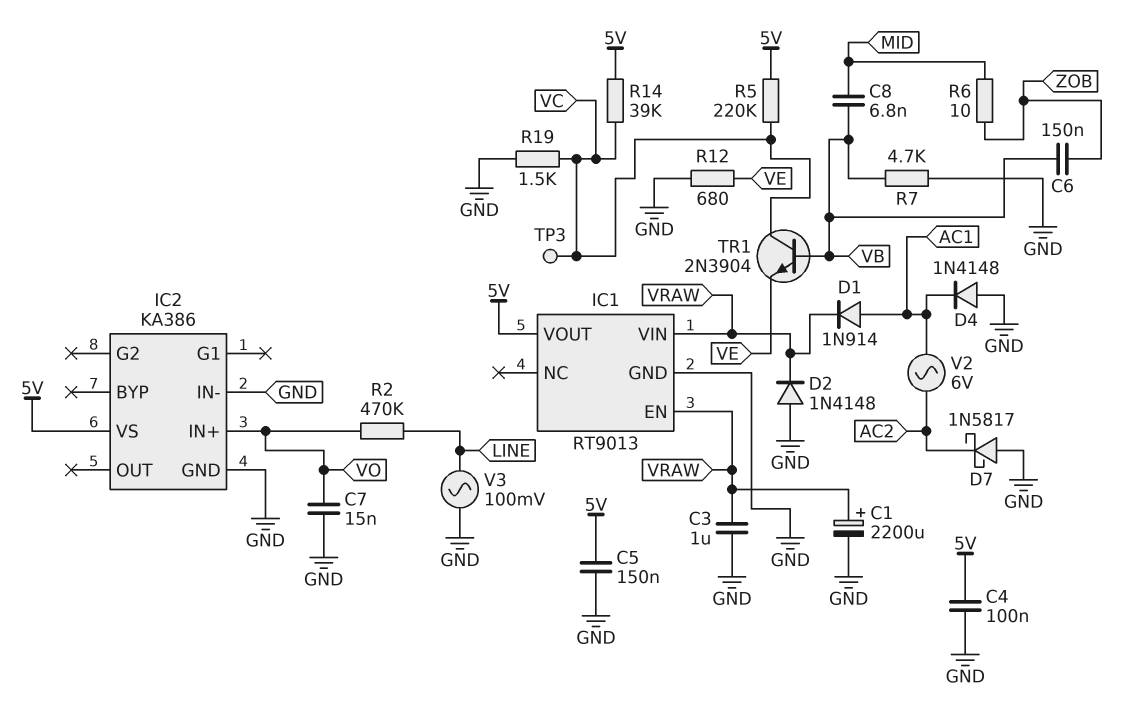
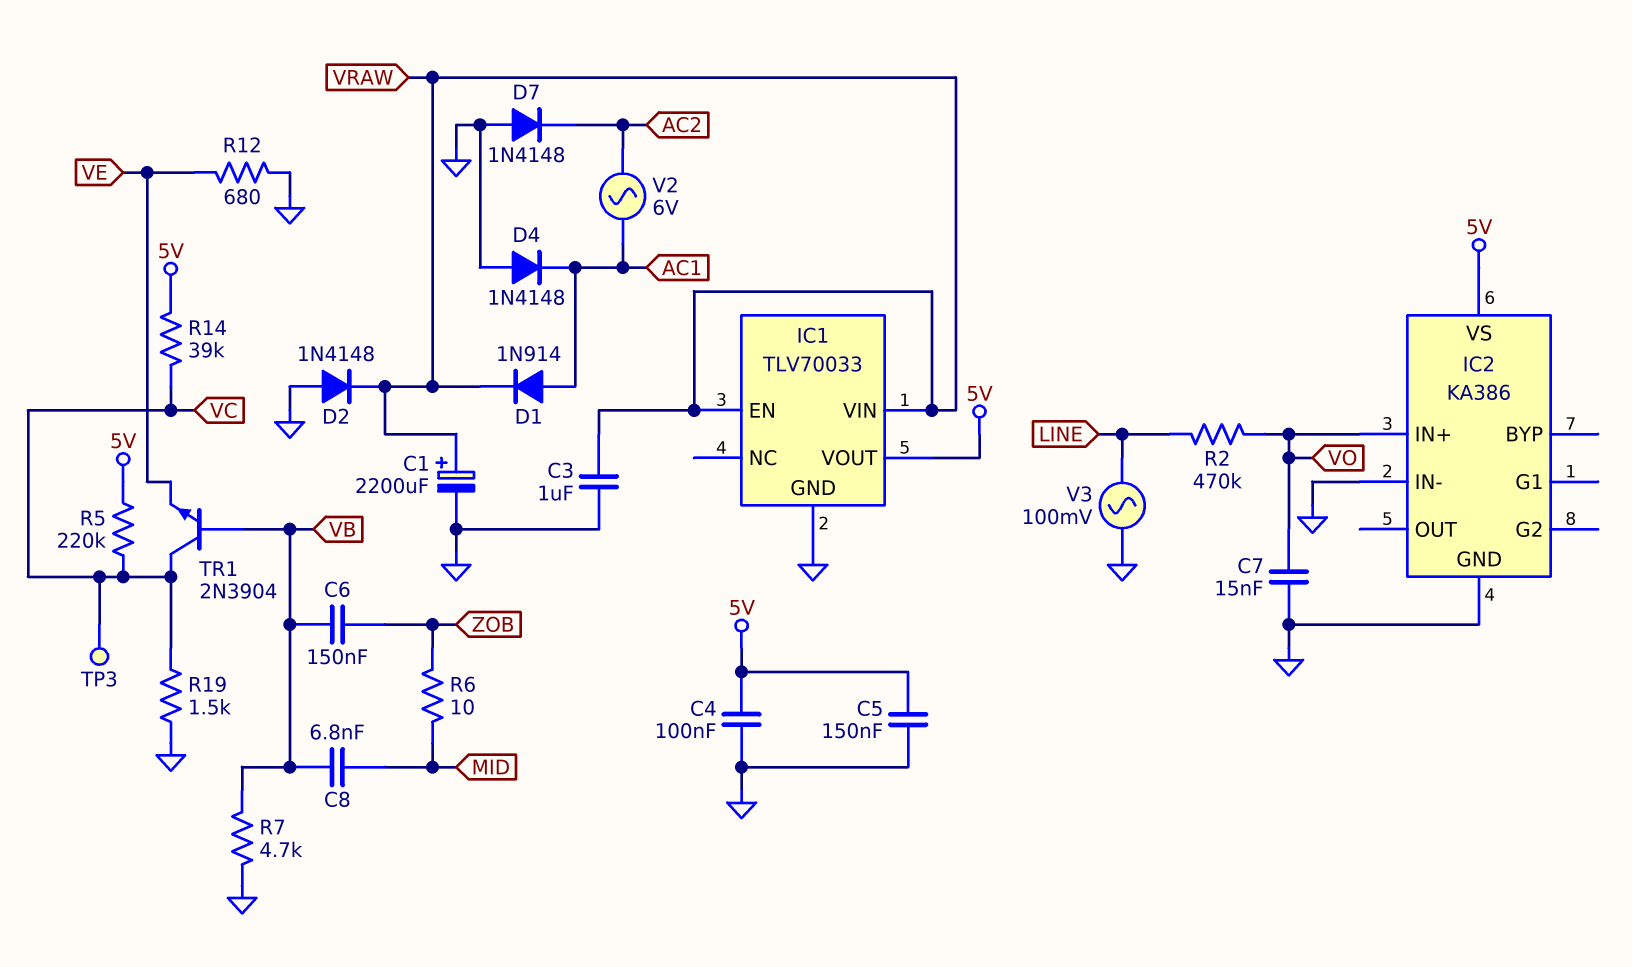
D7: schottky 1N5817 (A GND, K AC2) -> diode 1N4148 (A GND, K AC2)
IC1: RT9013 -> TLV70033

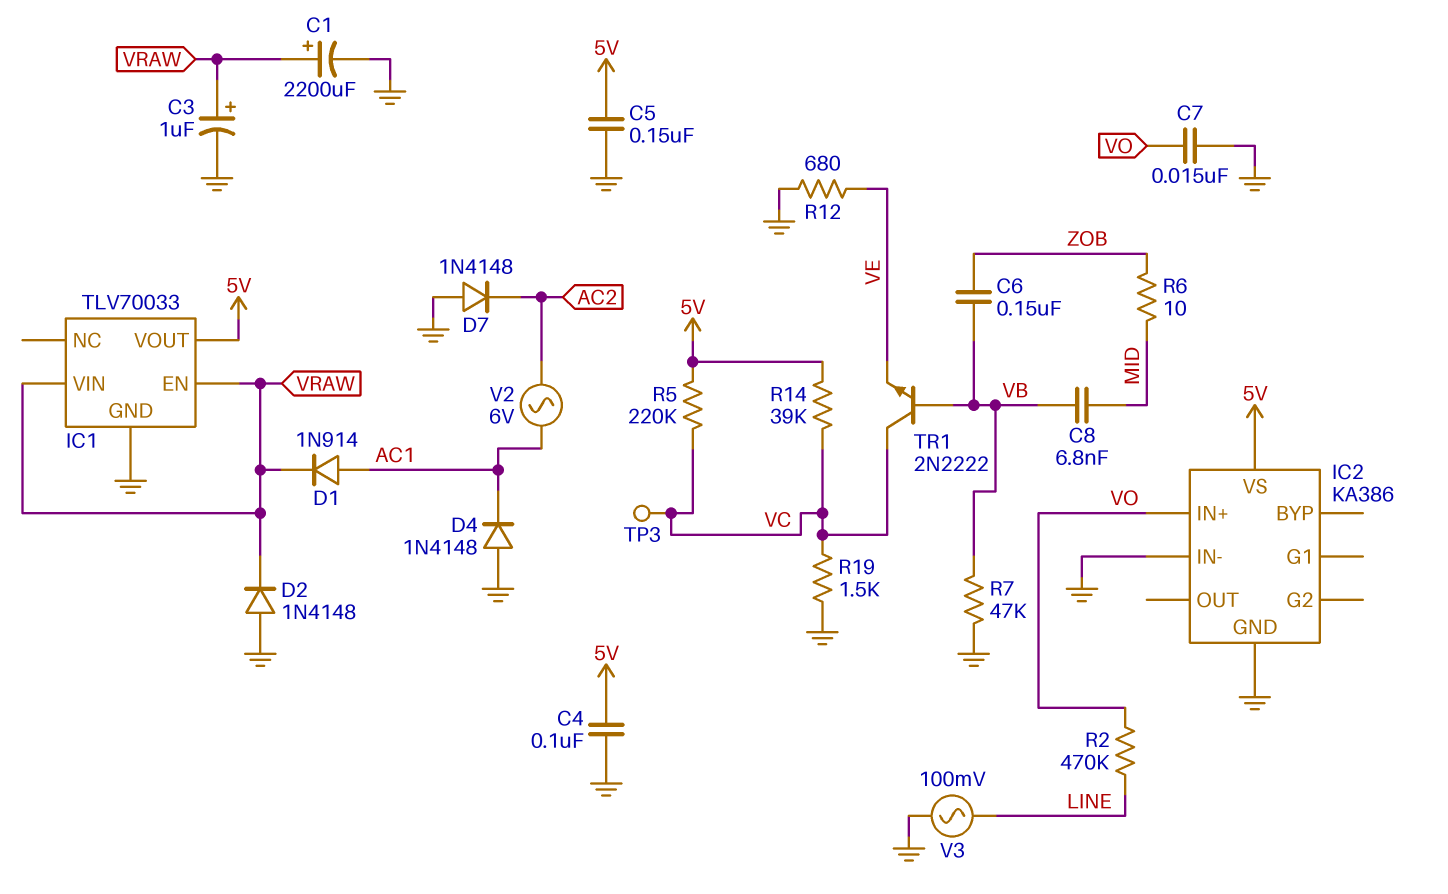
C3: 1uF (GND, VRAW) -> 1uF (plus VRAW, minus GND)
R7: 4.7k (GND, VB) -> 47k (GND, VB)
TR1: NPN 2N3904 (B VB, C VC, E VE) -> NPN 2N2222 (B VB, C VC, E VE)

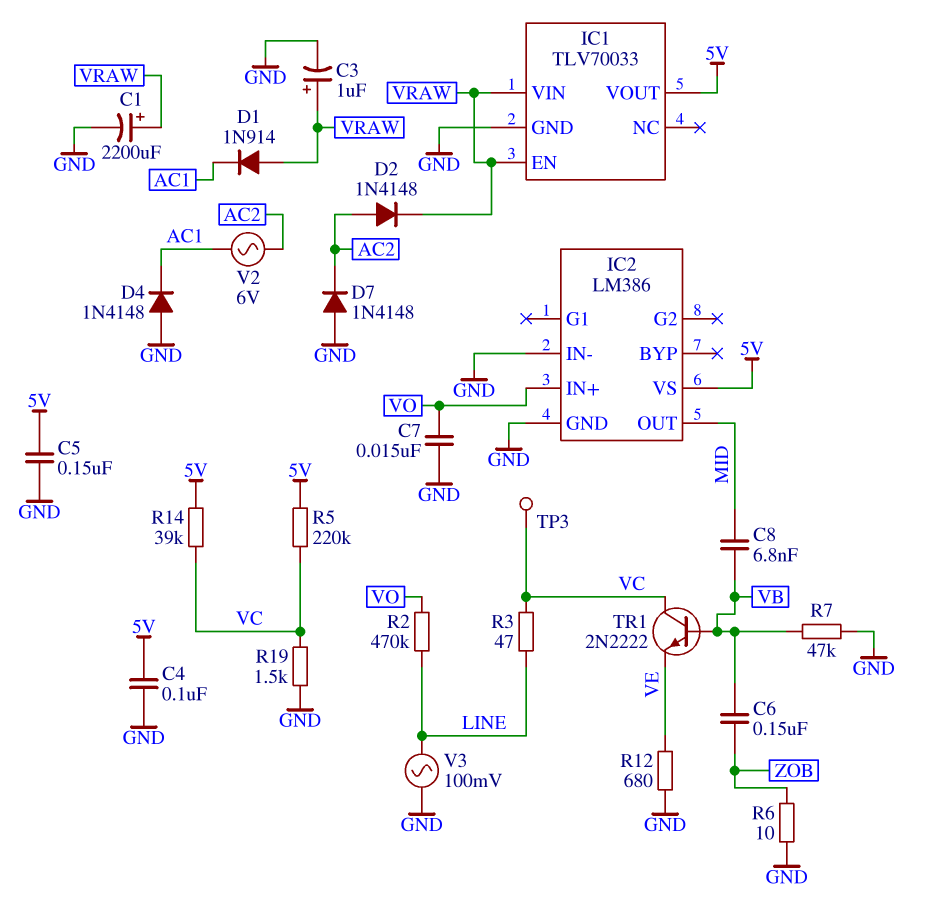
D1: diode 1N914 (A AC1, K VRAW) -> diode 1N914 (A VRAW, K AC1)
D2: diode 1N4148 (A GND, K VRAW) -> diode 1N4148 (A AC2, K VRAW)
IC2: KA386 -> LM386
IC2 pin OUT: none -> MID
R3: none -> 47 (LINE, VC)
R6: 10 (MID, ZOB) -> 10 (GND, ZOB)

